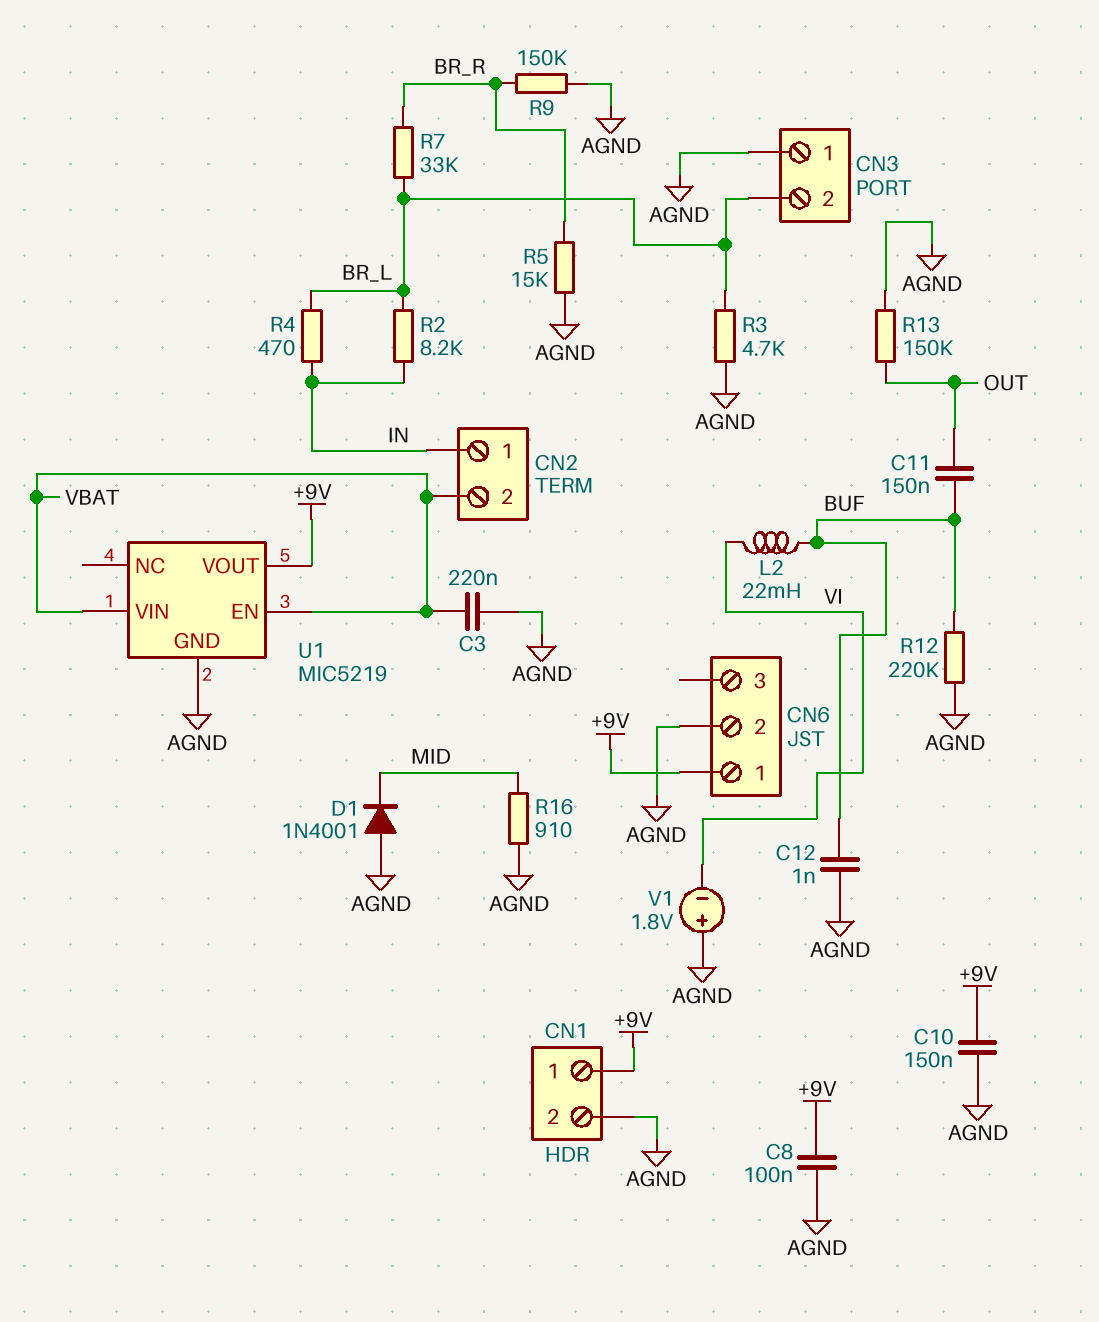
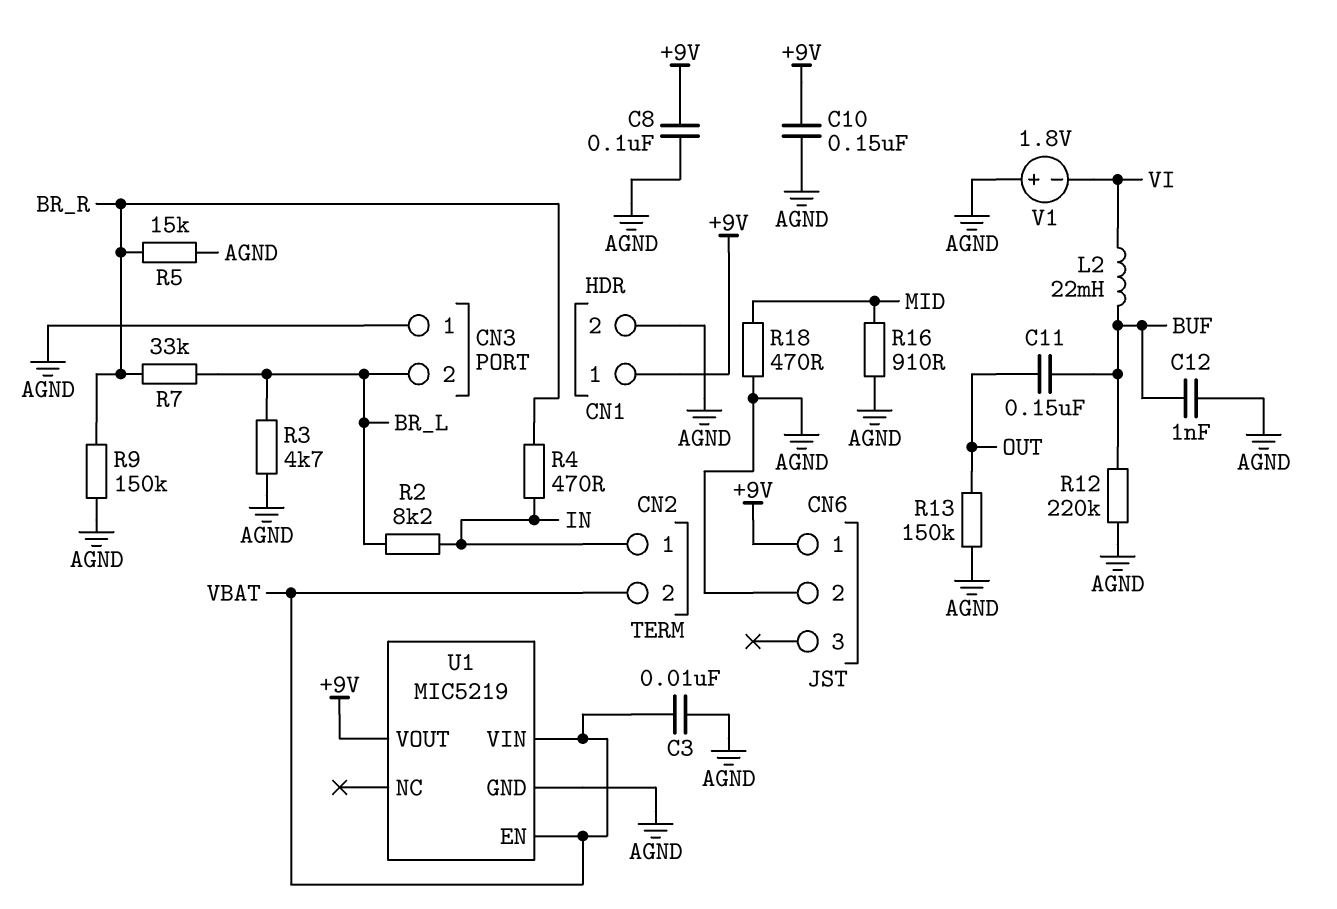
C3: 220nF (AGND, VBAT) -> 10nF (AGND, VBAT)
D1: diode 1N4001 (A AGND, K MID) -> none
R4: 470 (BR_L, IN) -> 470 (BR_R, IN)
R18: none -> 470 (AGND, MID)

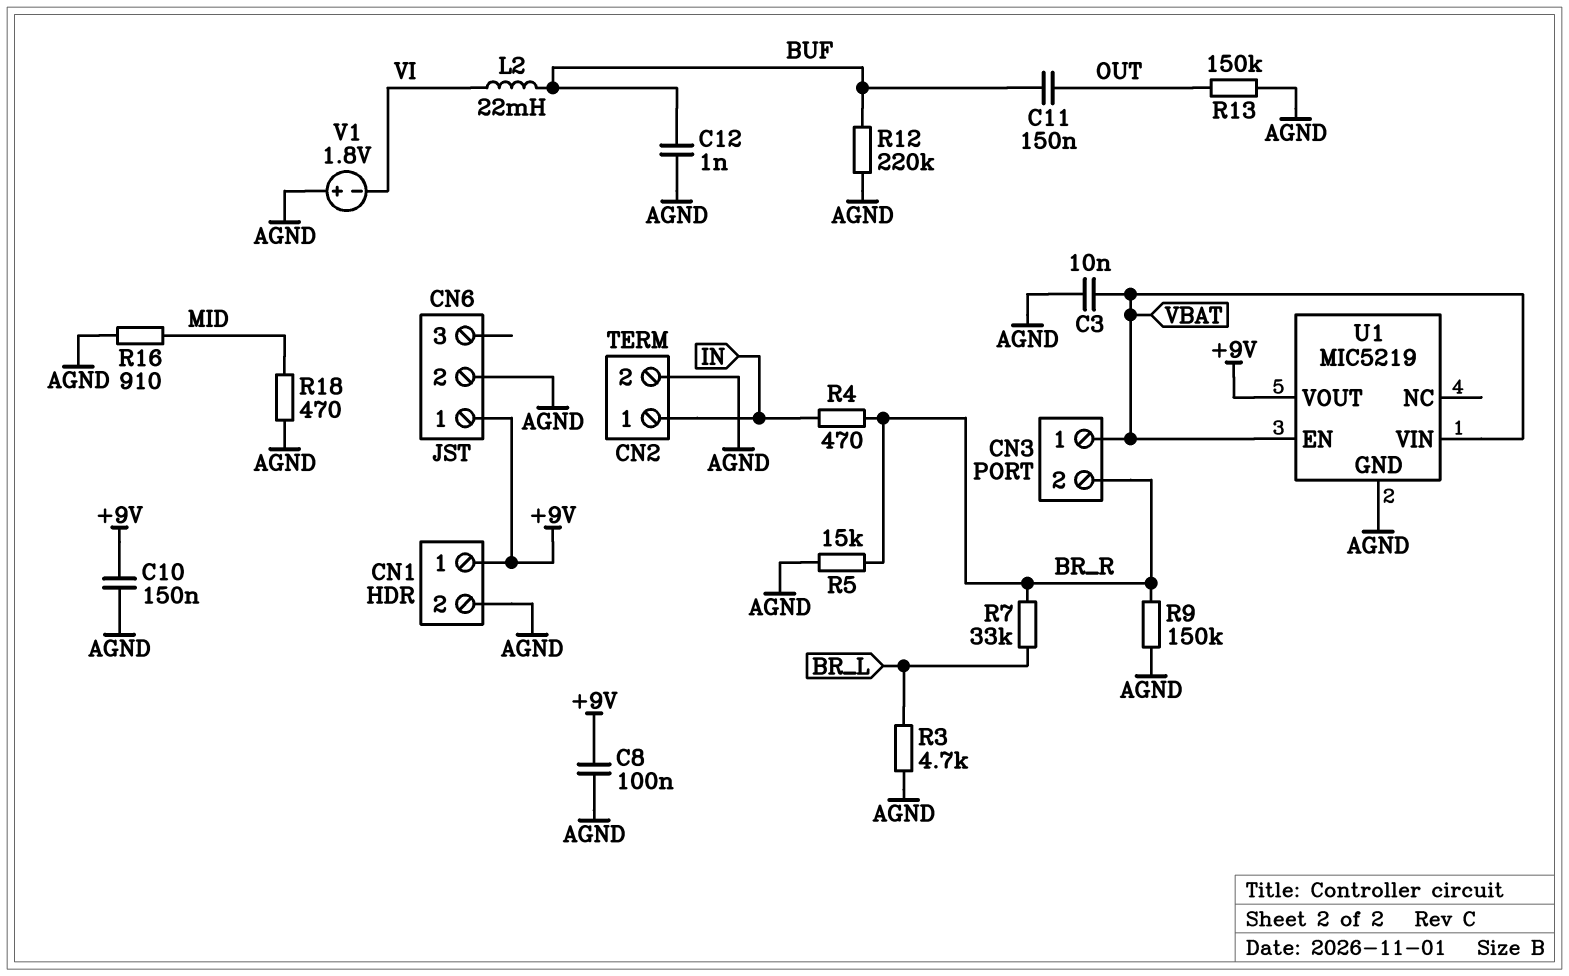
CN2 pin 2: VBAT -> AGND
CN3 pin 1: AGND -> VBAT
CN3 pin 2: BR_L -> BR_R
R2: 8.2k (BR_L, IN) -> none

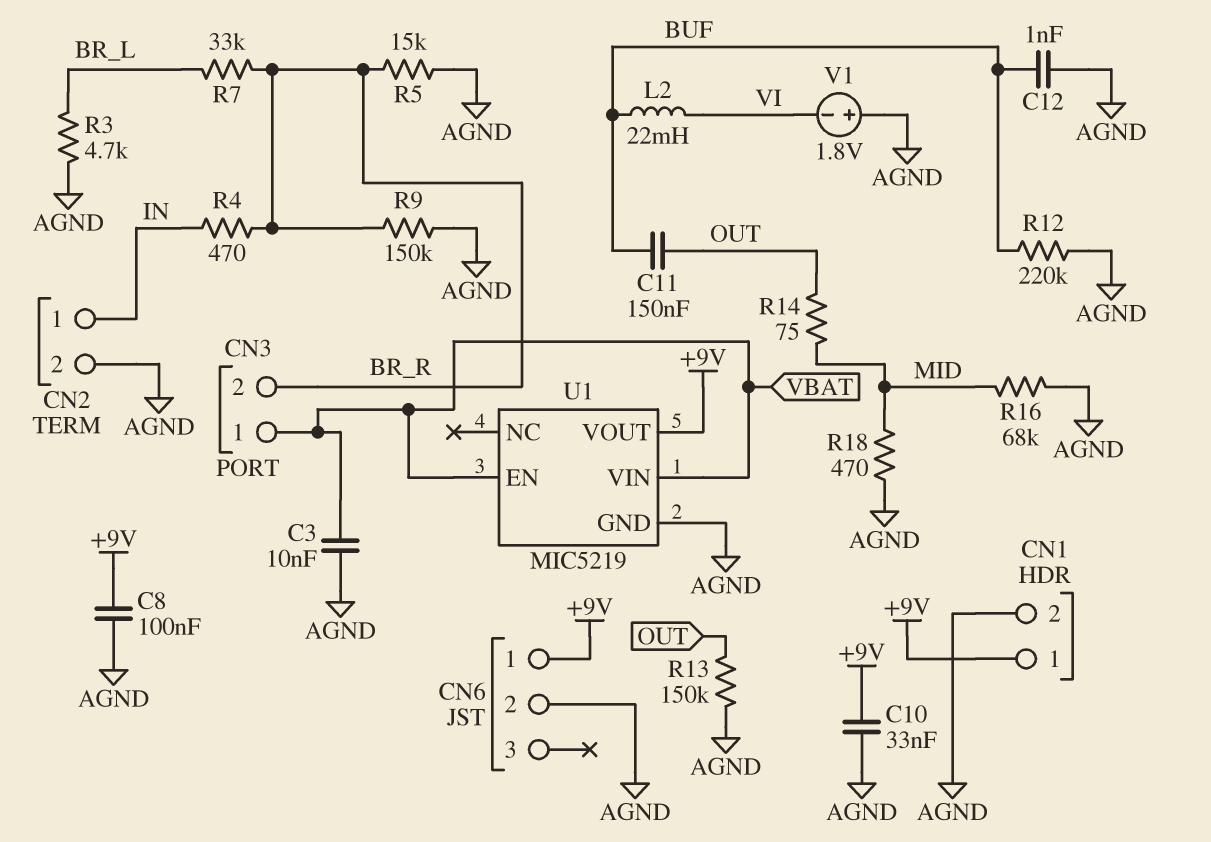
C10: 150nF (+9V, AGND) -> 33nF (+9V, AGND)
R14: none -> 75 (MID, OUT)
R16: 910 (AGND, MID) -> 68k (AGND, MID)

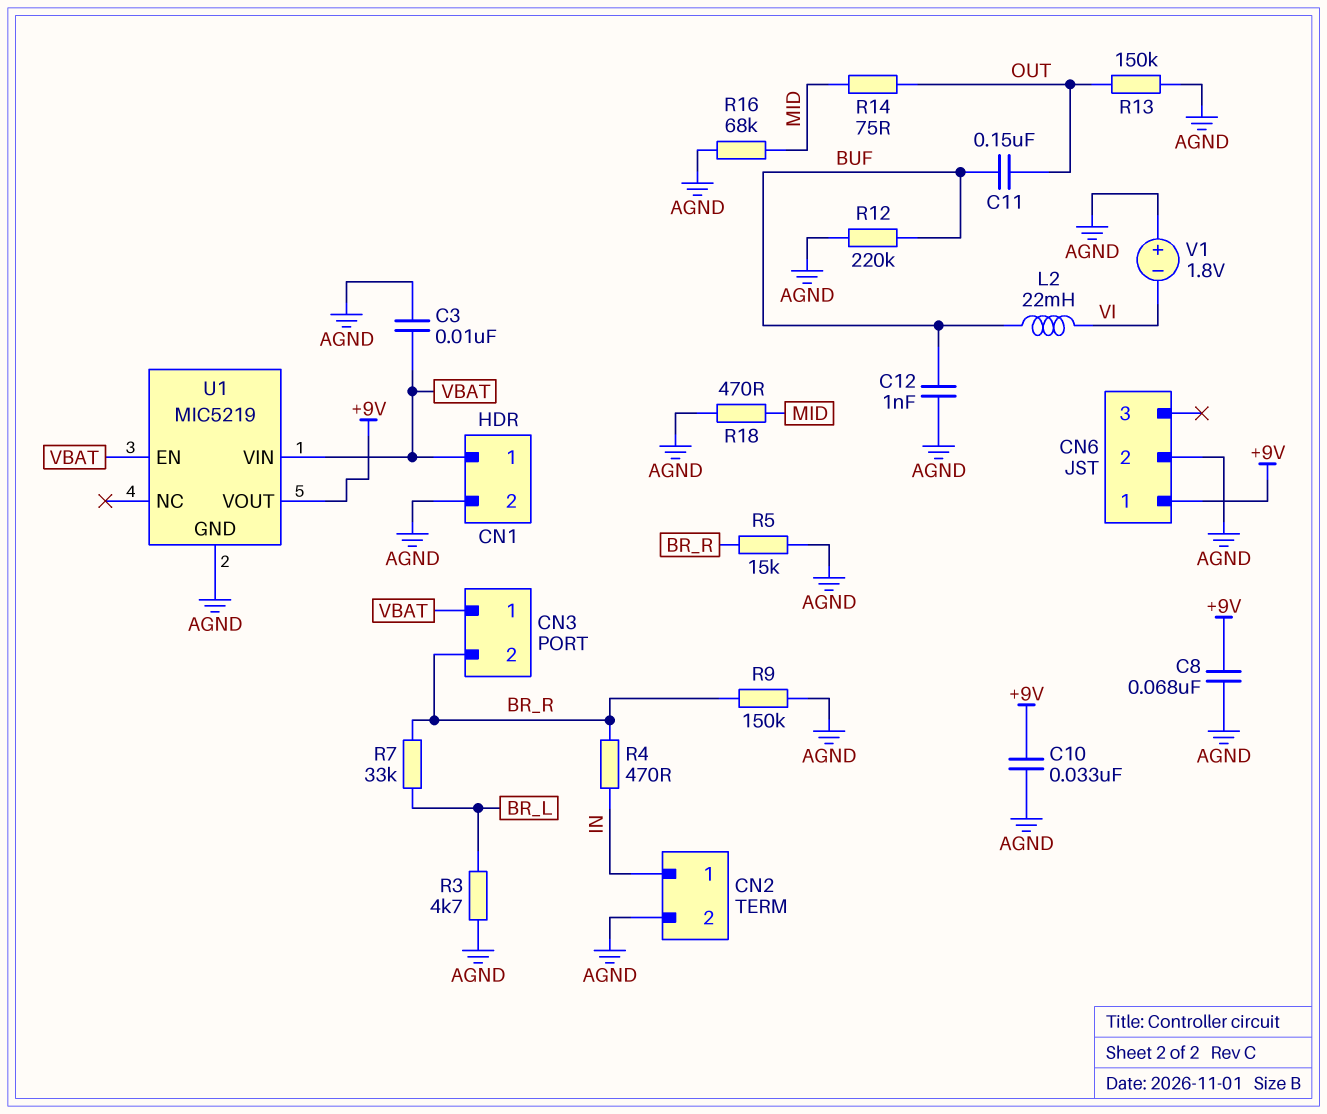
C8: 100nF (+9V, AGND) -> 68nF (+9V, AGND)
CN1 pin 1: +9V -> VBAT

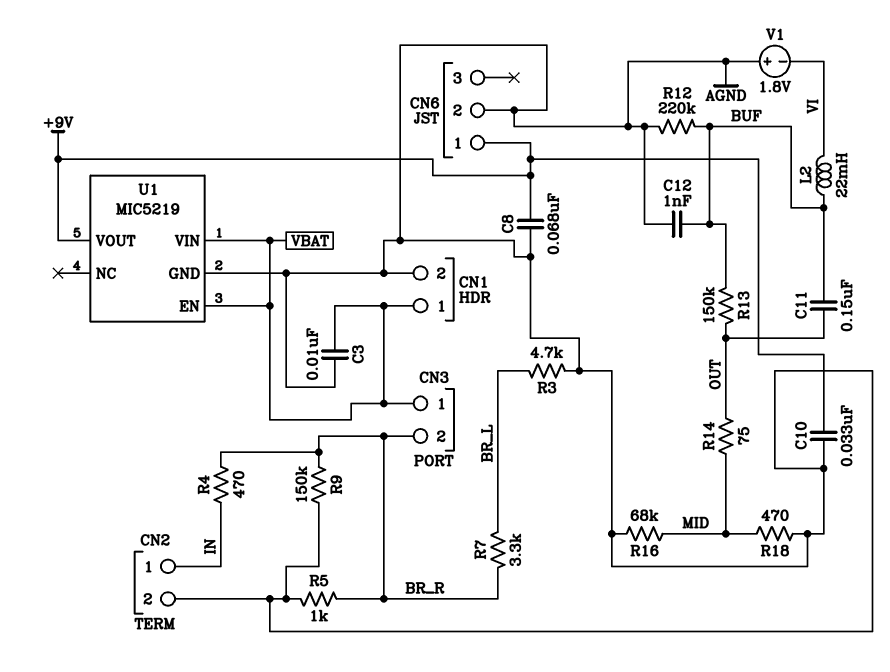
R5: 15k (AGND, BR_R) -> 1k (AGND, BR_R)
R7: 33k (BR_L, BR_R) -> 3.3k (BR_L, BR_R)
R13: 150k (AGND, OUT) -> 150k (BUF, OUT)

